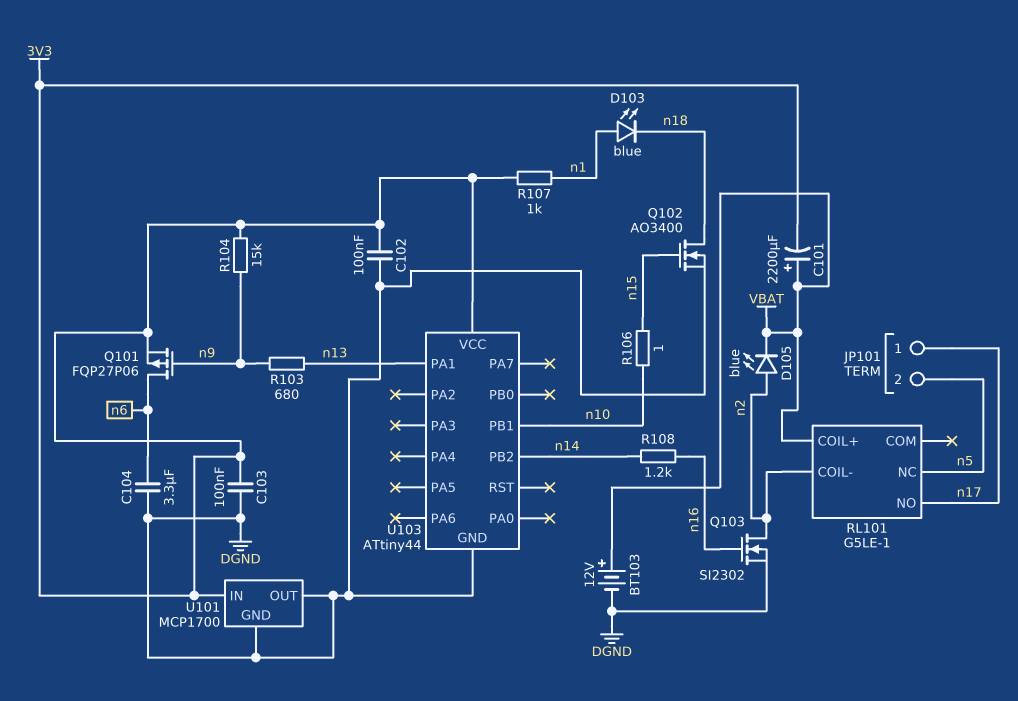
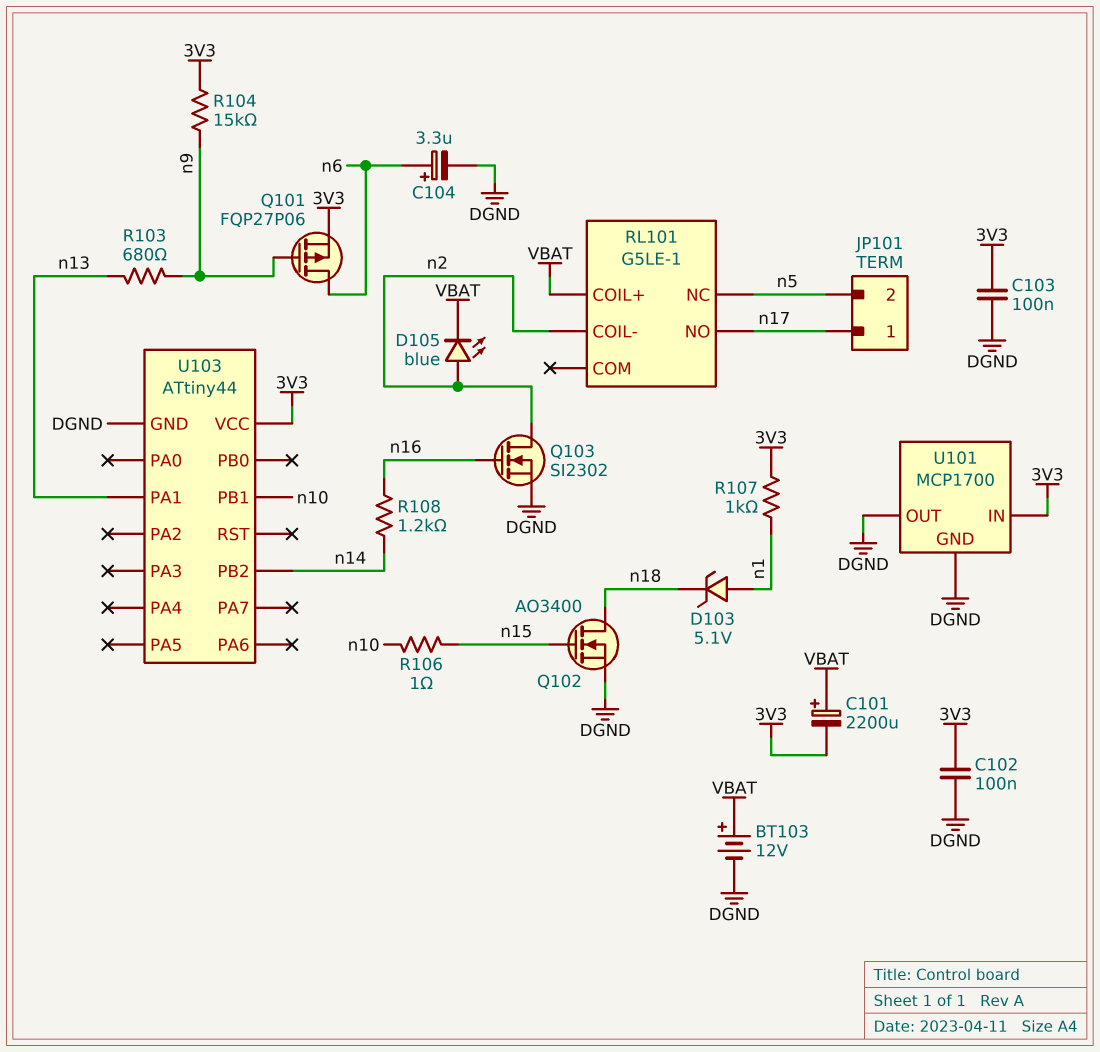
C104: 3.3uF (DGND, n6) -> 3.3uF (plus n6, minus DGND)
D103: LED blue (A n1, K n18) -> zener 5.1V (A n1, K n18)

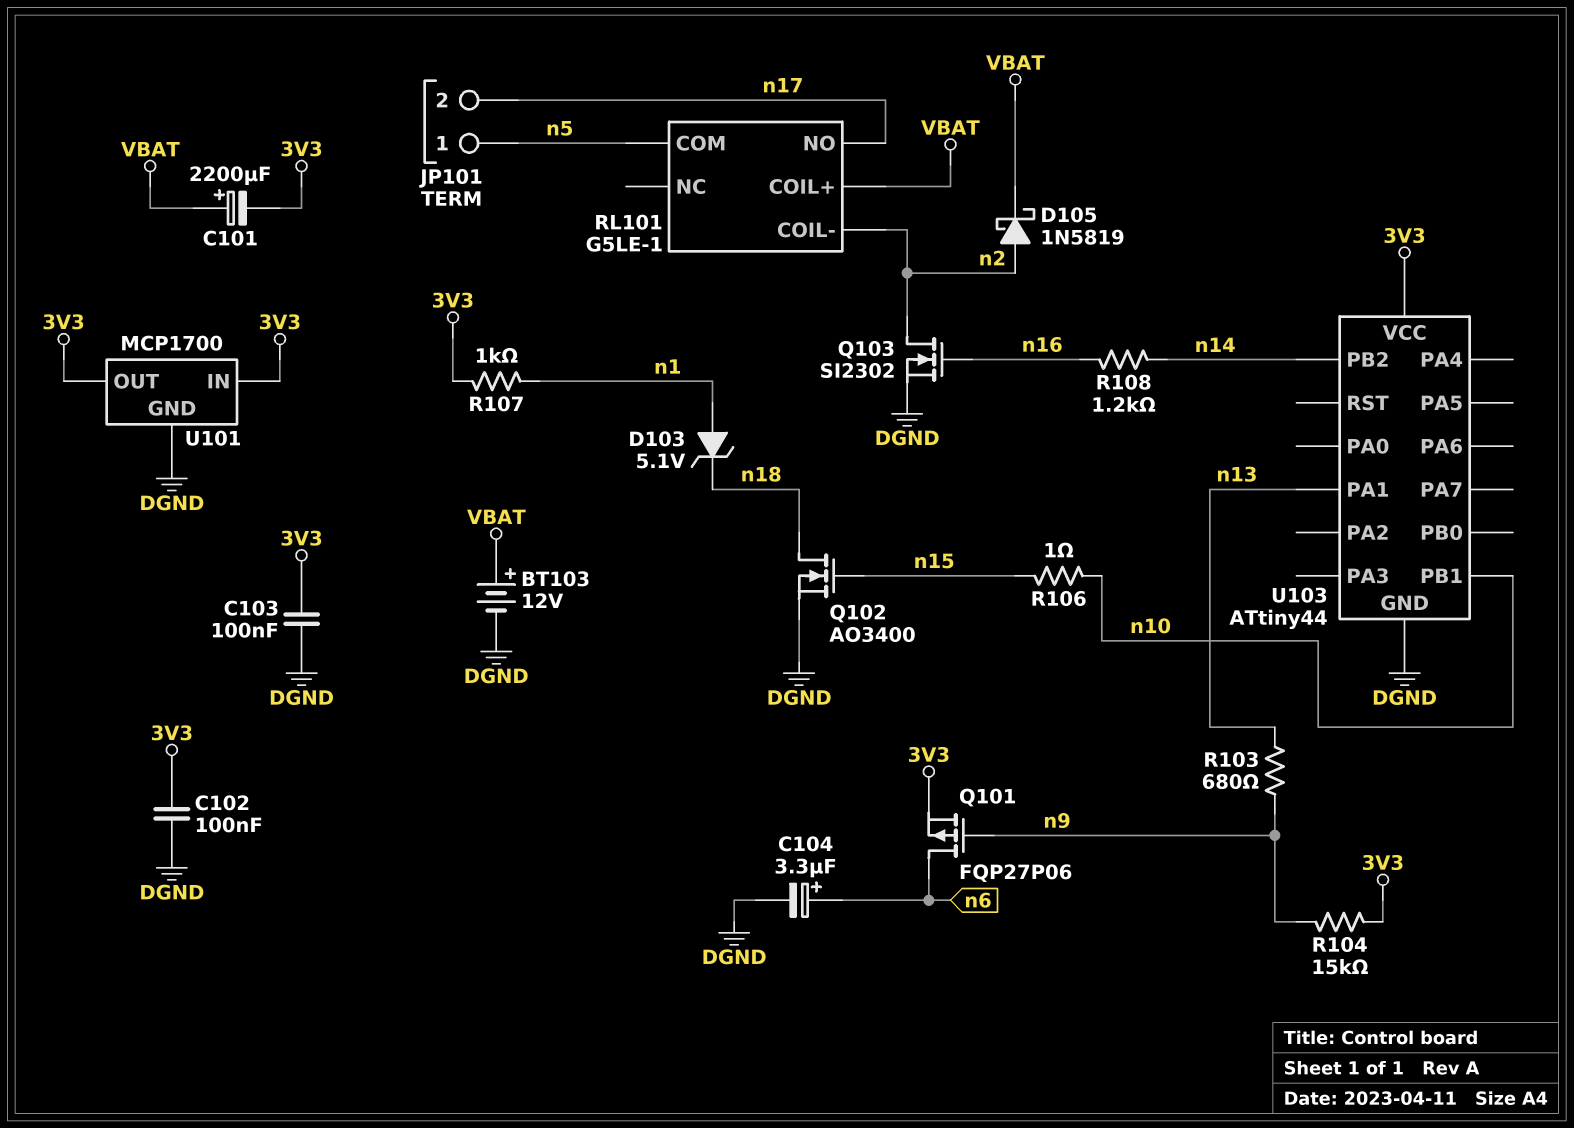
D105: LED blue (A n2, K VBAT) -> schottky 1N5819 (A n2, K VBAT)
JP101 pin 1: n17 -> n5
JP101 pin 2: n5 -> n17
RL101 pin COM: none -> n5
RL101 pin NC: n5 -> none
U101 pin OUT: DGND -> 3V3

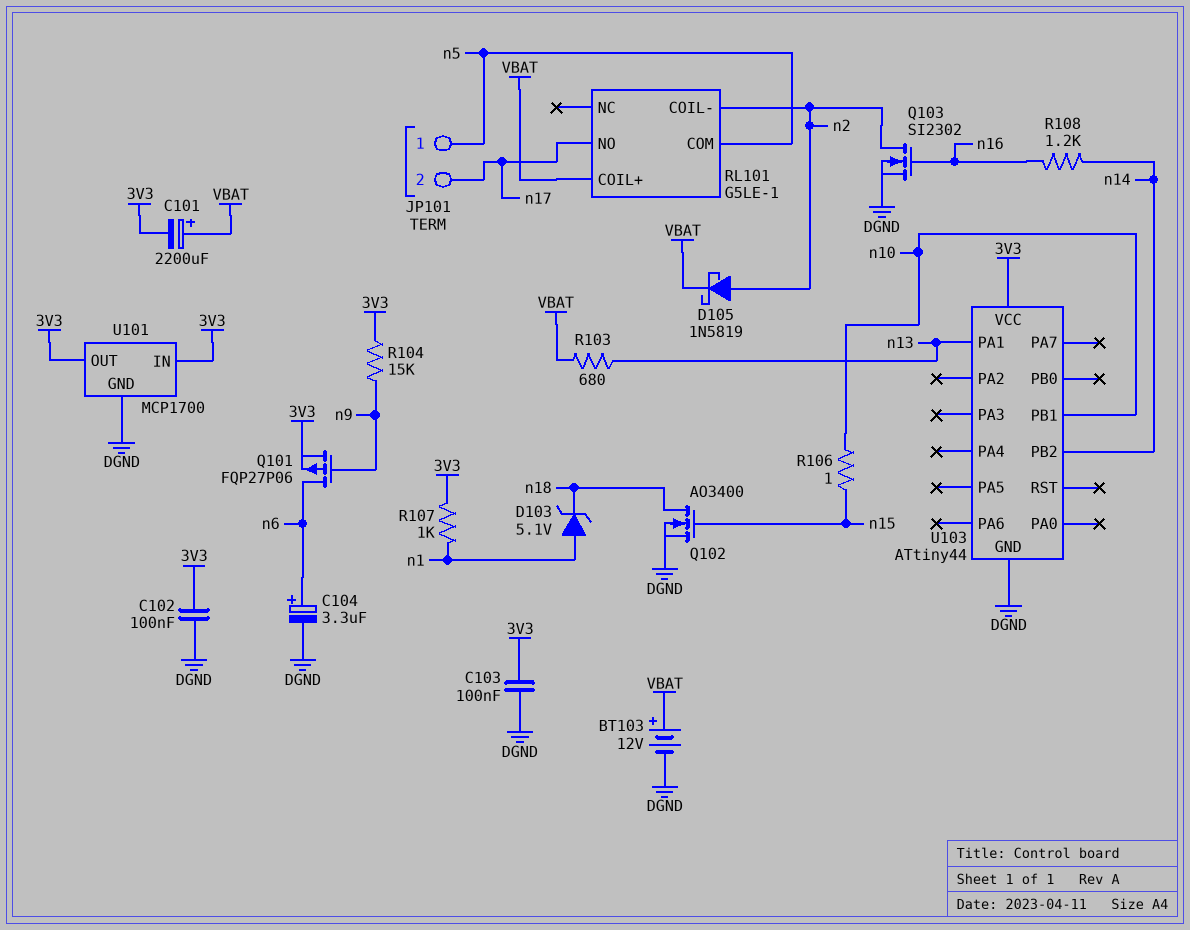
R103: 680 (n9, n13) -> 680 (VBAT, n13)

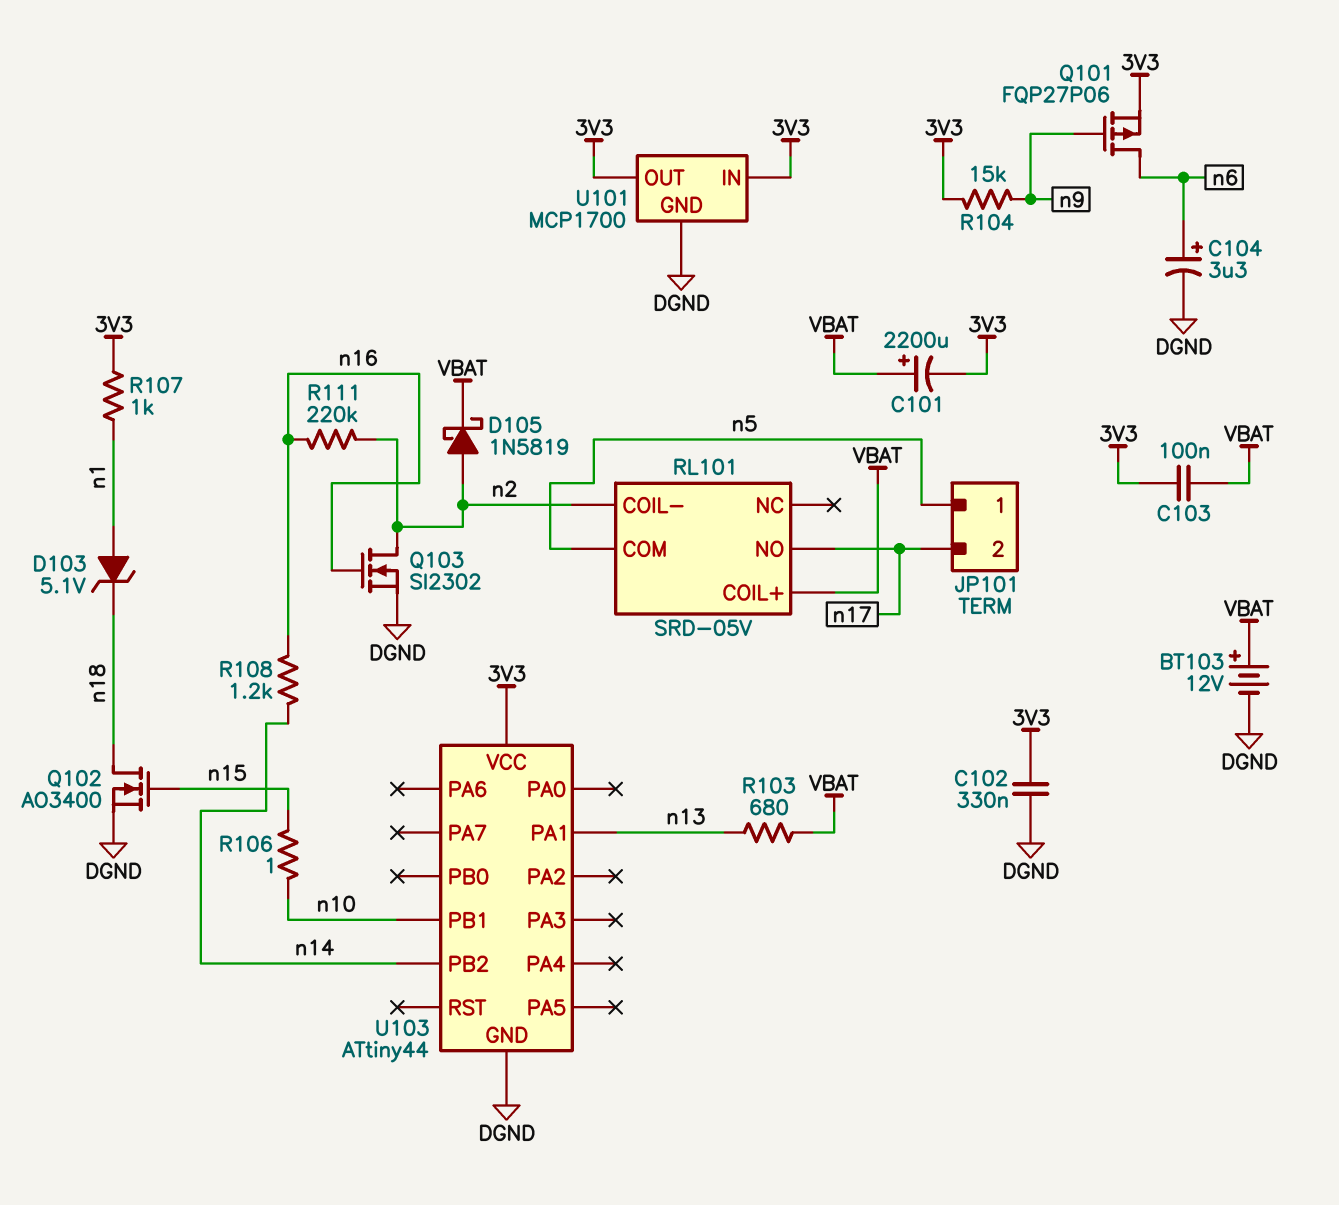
C102: 100nF (3V3, DGND) -> 330nF (3V3, DGND)
C103: 100nF (3V3, DGND) -> 100nF (3V3, VBAT)
R111: none -> 220k (n2, n16)
RL101: G5LE-1 -> SRD-05V

